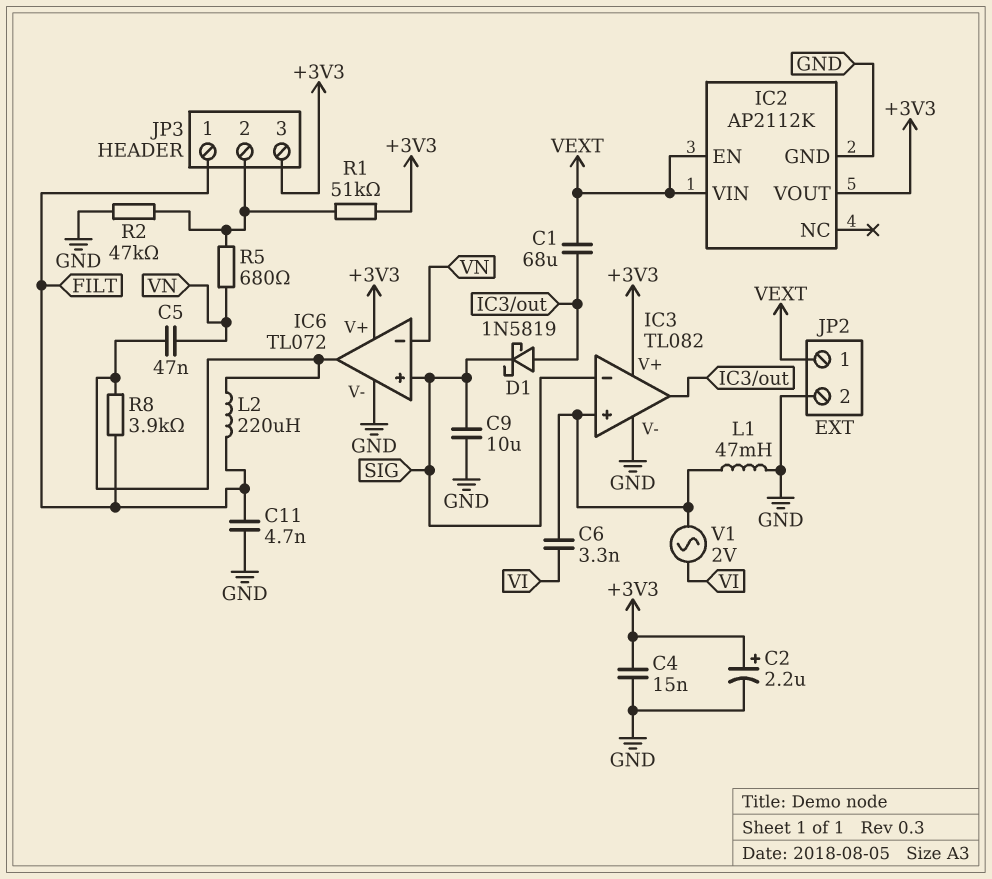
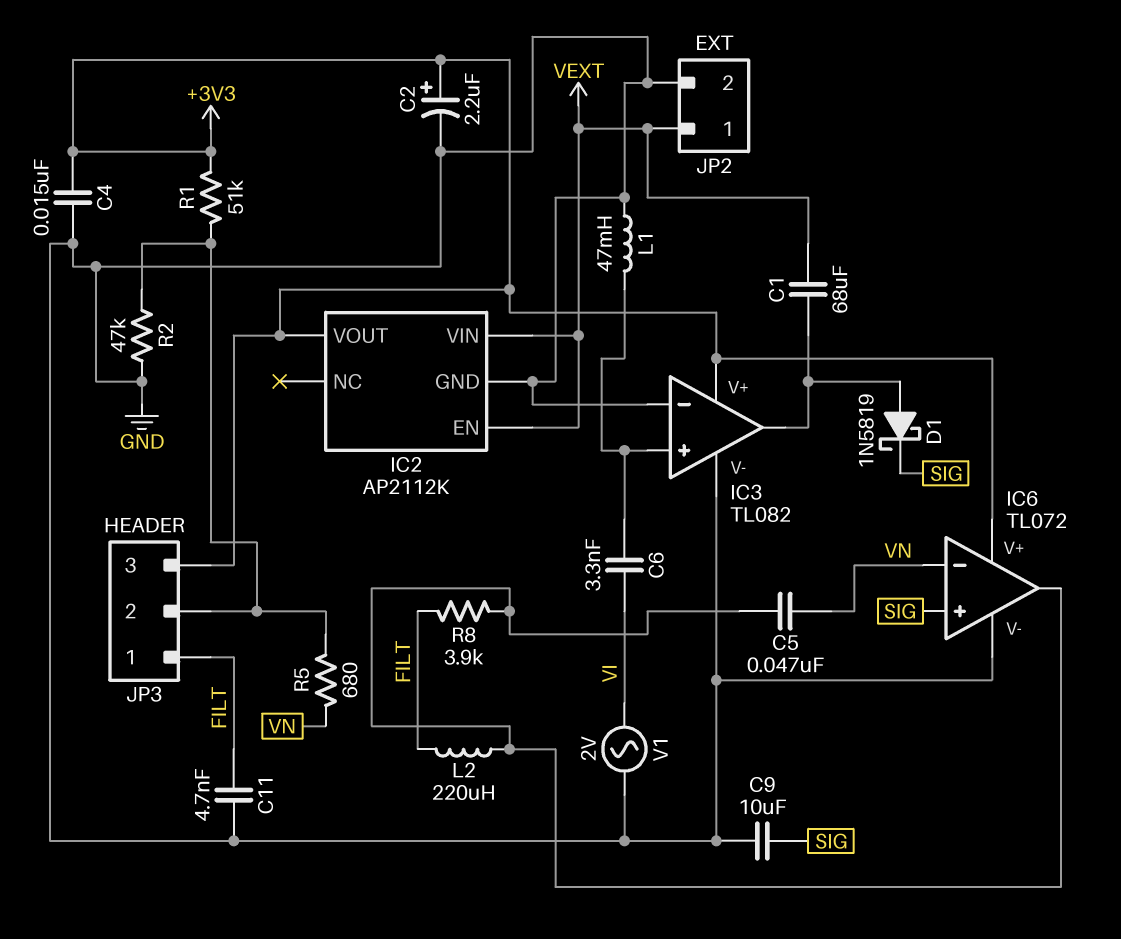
IC3 pin in-: SIG -> GND
V1: AC 2V (IC3/in+, VI) -> AC 2V (GND, VI)

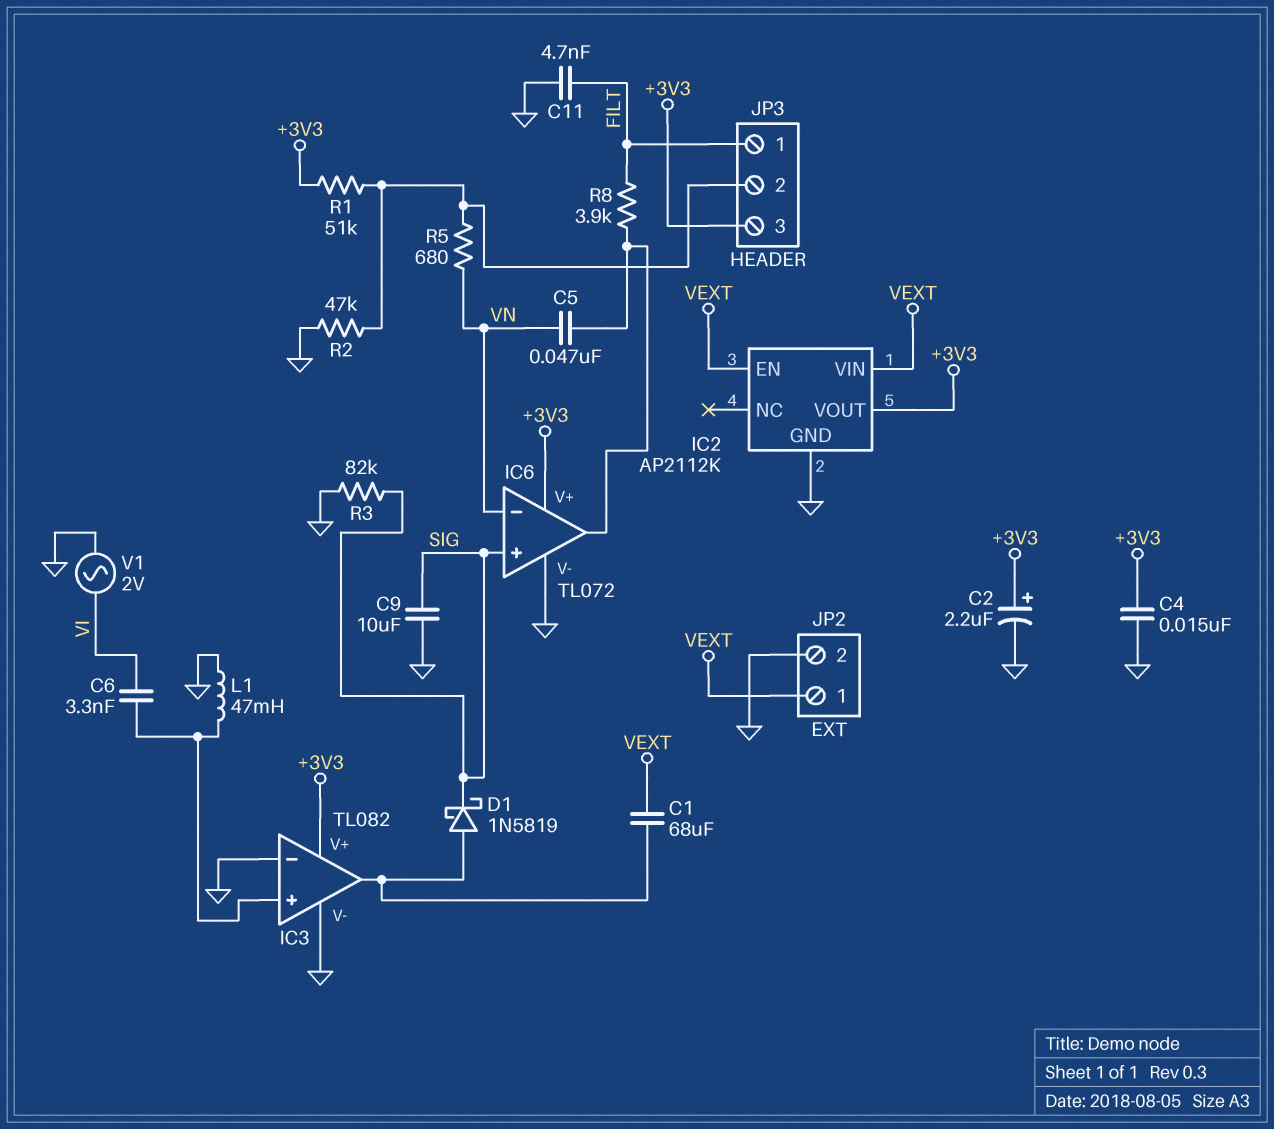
L2: 220uH (FILT, IC6/out) -> none
R3: none -> 82k (GND, SIG)

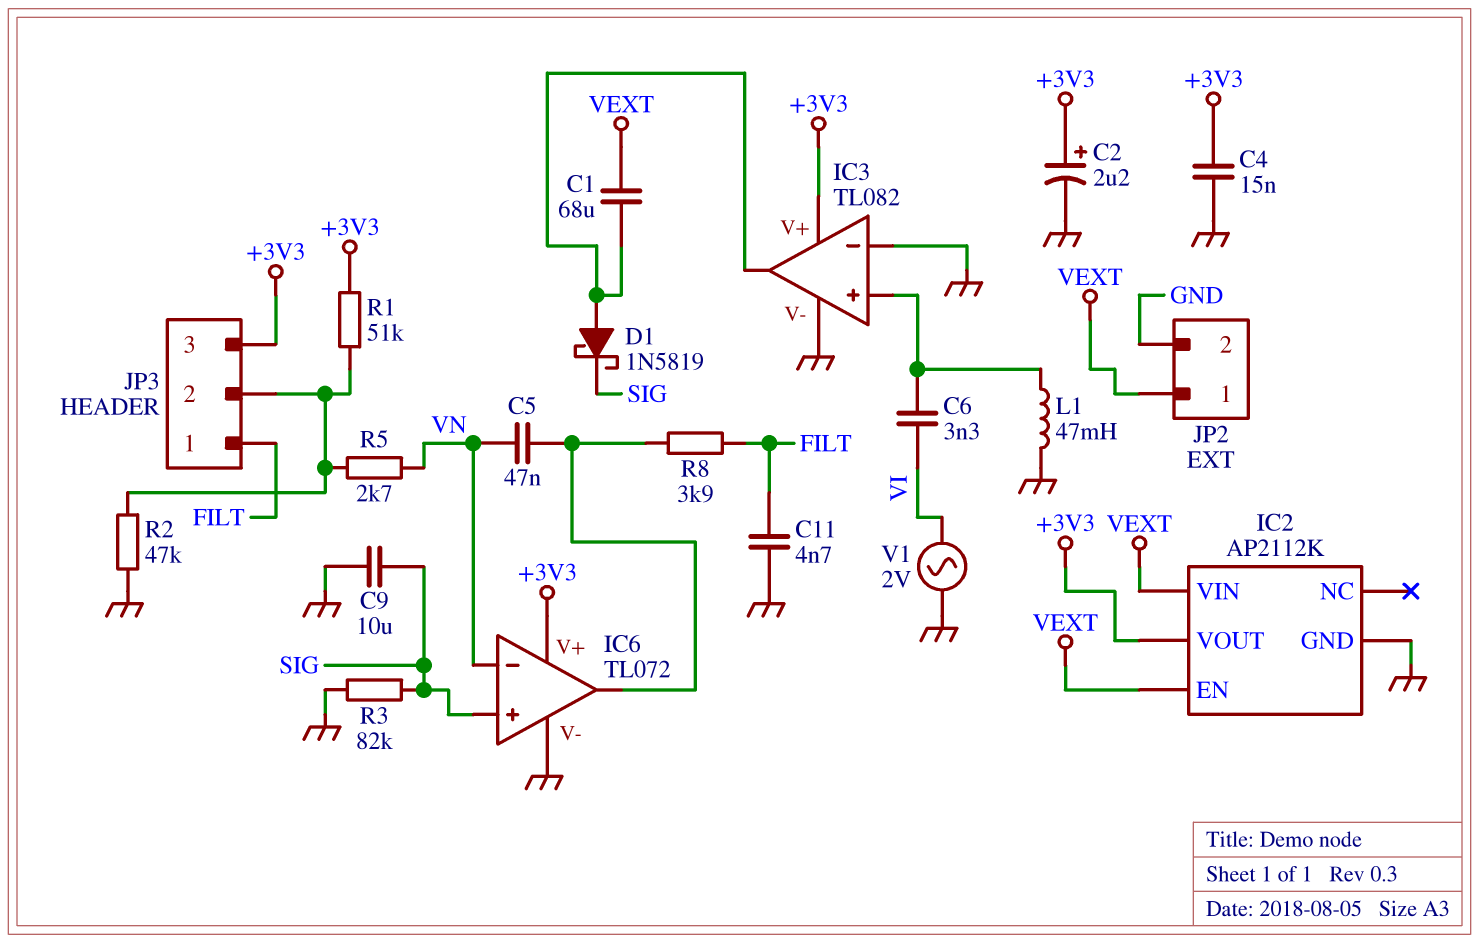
R5: 680 (JP3/2, VN) -> 2.7k (JP3/2, VN)

